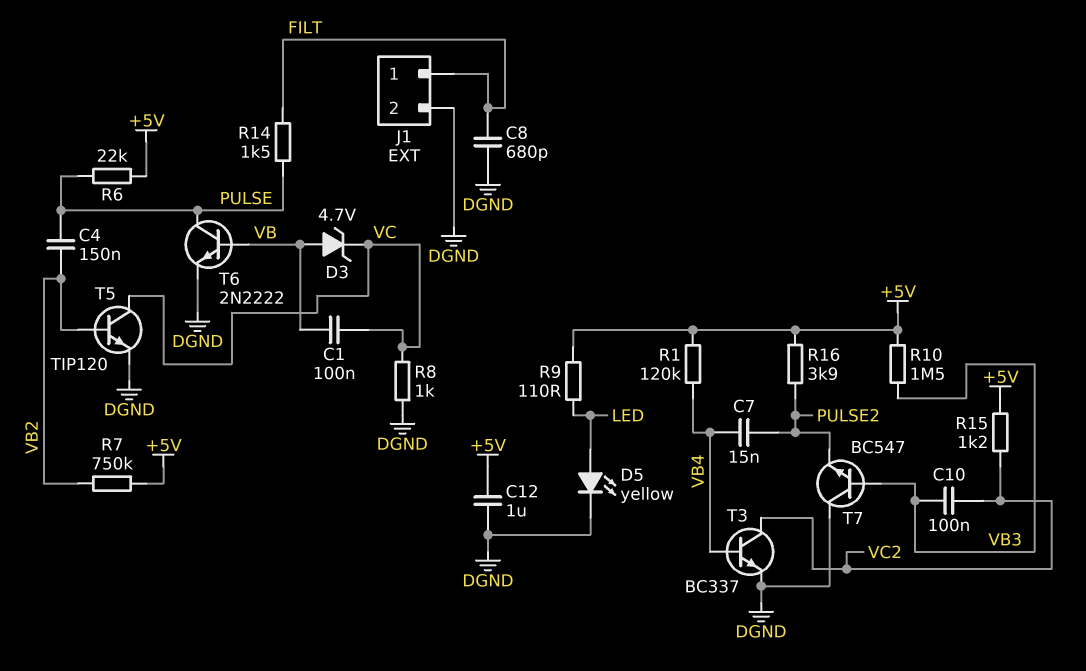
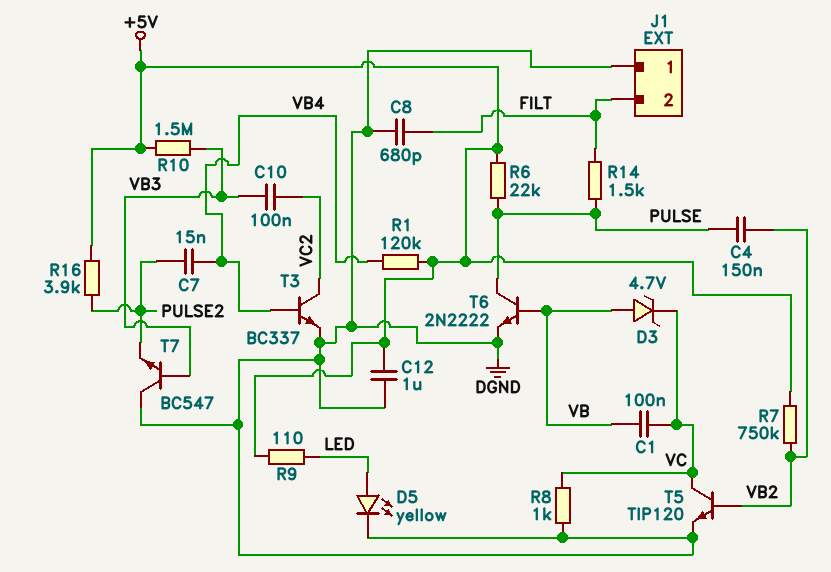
J1 pin 1: FILT -> DGND
J1 pin 2: DGND -> FILT
R15: 1.2k (+5V, VC2) -> none

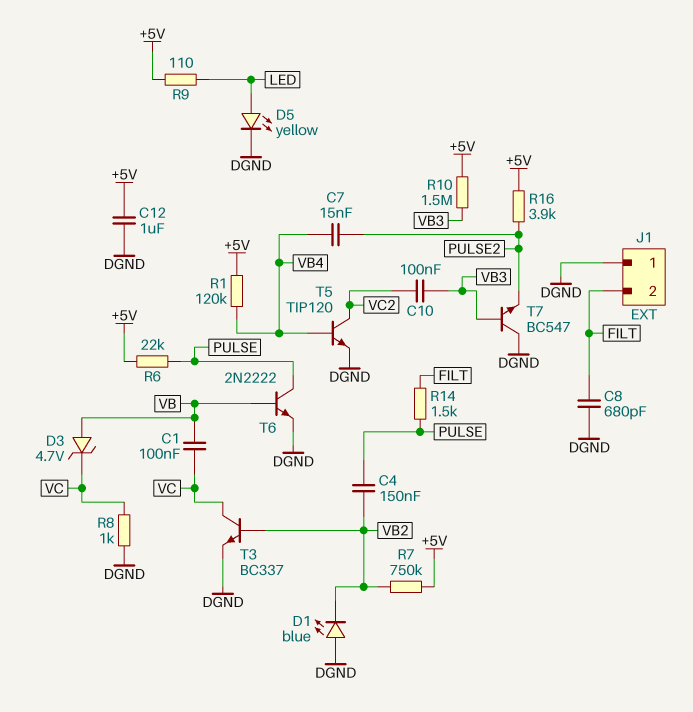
D1: none -> LED blue (A DGND, K VB2)
T3: NPN BC337 (B VB4, C VC2, E DGND) -> NPN BC337 (B VB2, C VC, E DGND)
T5: NPN TIP120 (B VB2, C VC, E DGND) -> NPN TIP120 (B VB4, C VC2, E DGND)

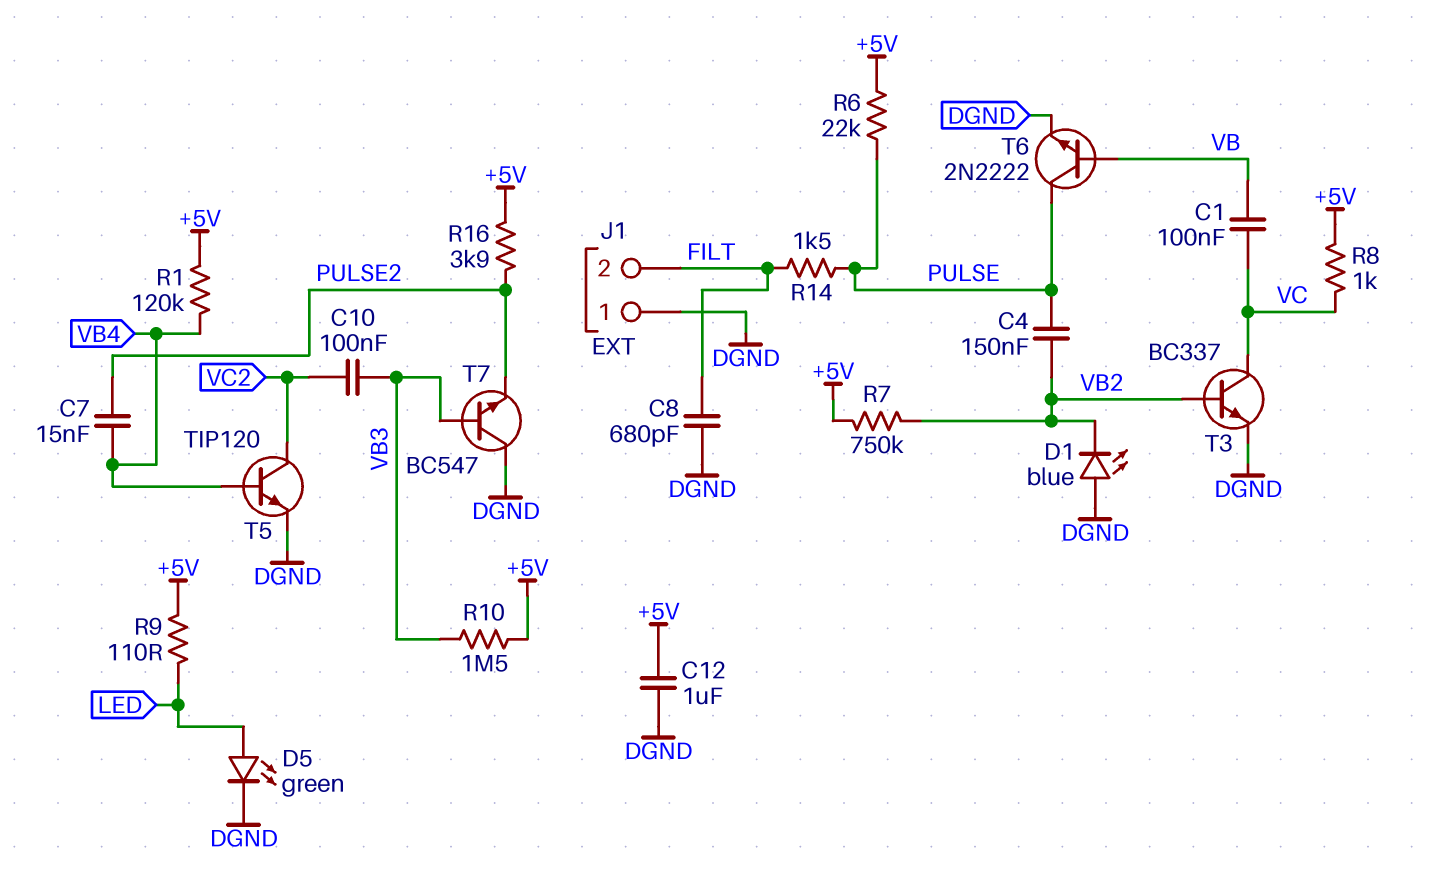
D3: zener 4.7V (A VB, K VC) -> none
D5: LED yellow (A LED, K DGND) -> LED green (A LED, K DGND)
R8: 1k (DGND, VC) -> 1k (+5V, VC)

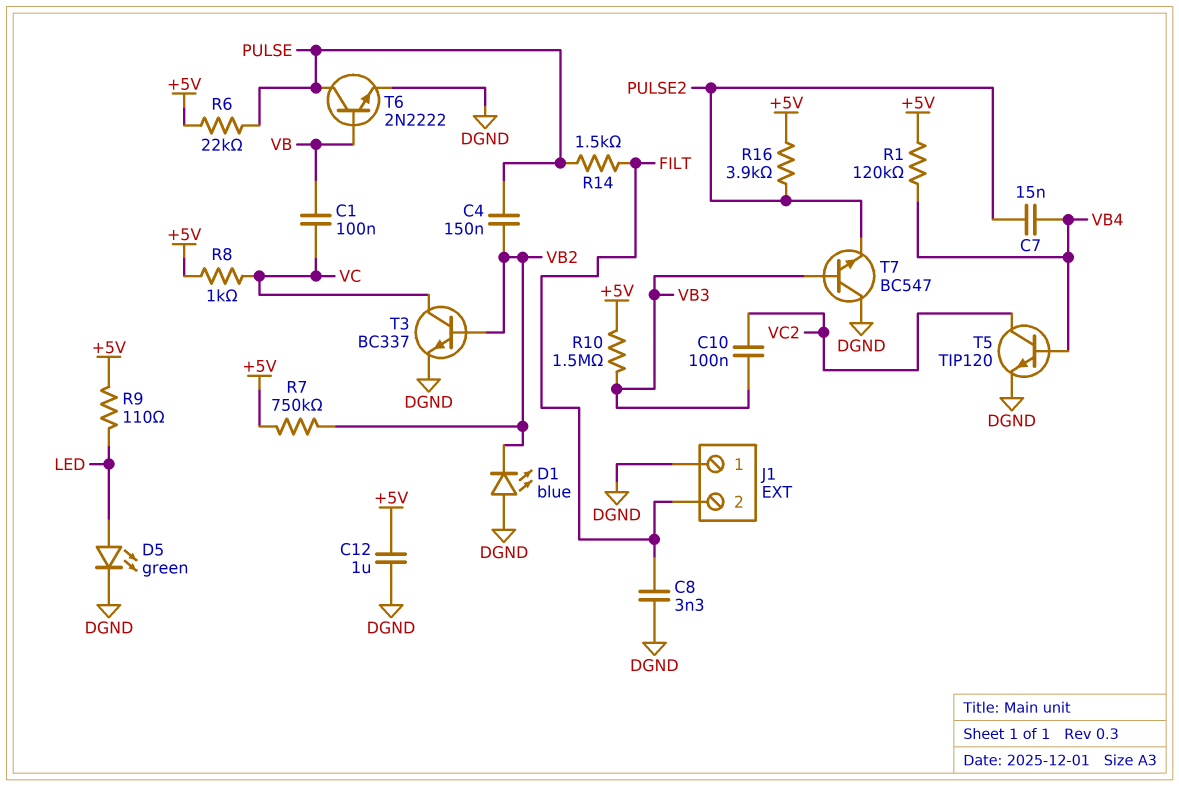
C8: 680pF (DGND, FILT) -> 3.3nF (DGND, FILT)

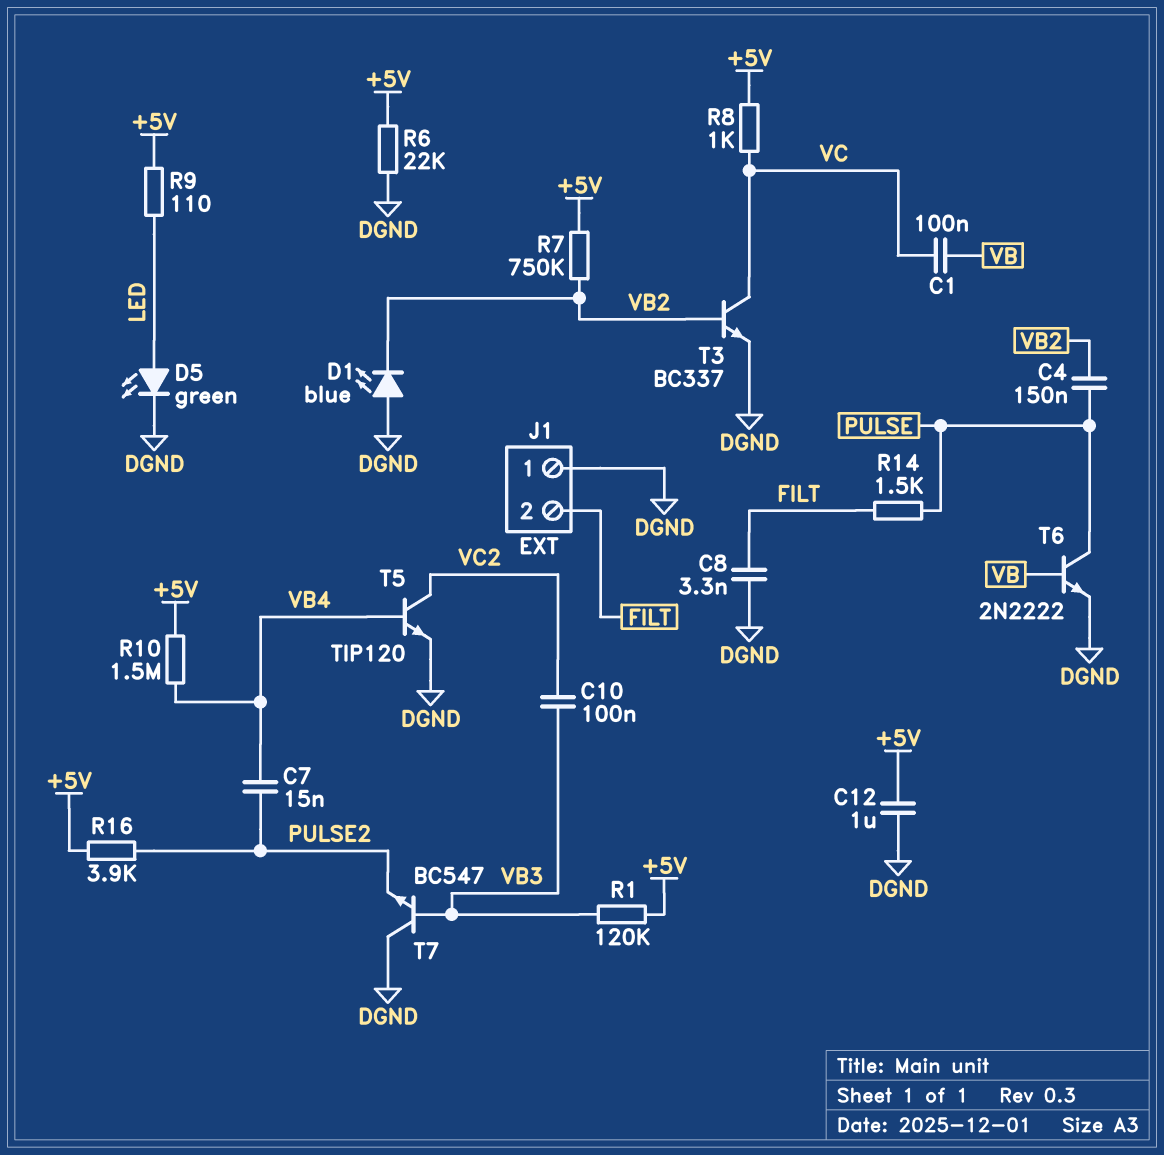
R1: 120k (+5V, VB4) -> 120k (+5V, VB3)
R6: 22k (+5V, PULSE) -> 22k (+5V, DGND)
R10: 1.5M (+5V, VB3) -> 1.5M (+5V, VB4)

